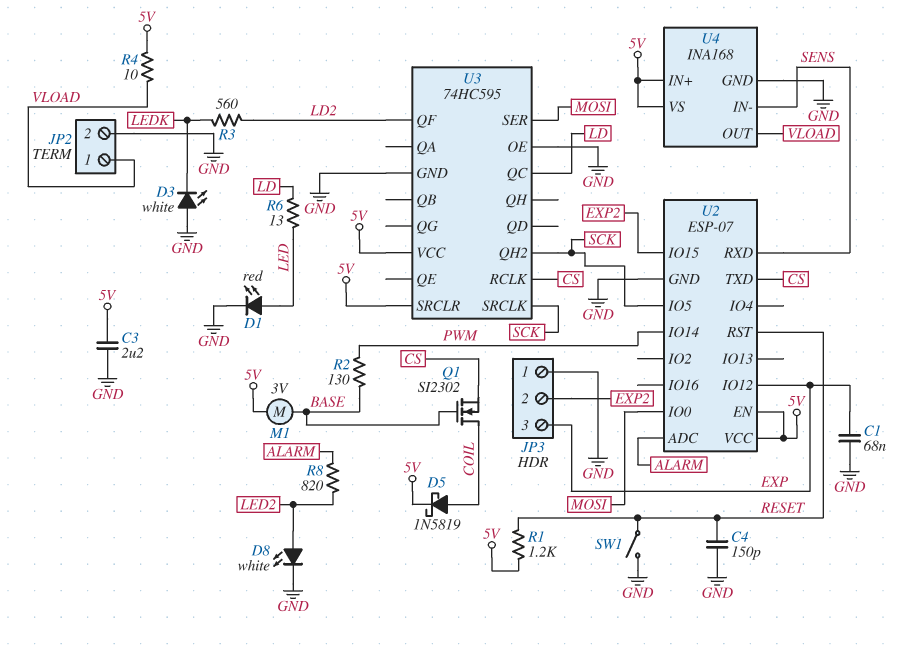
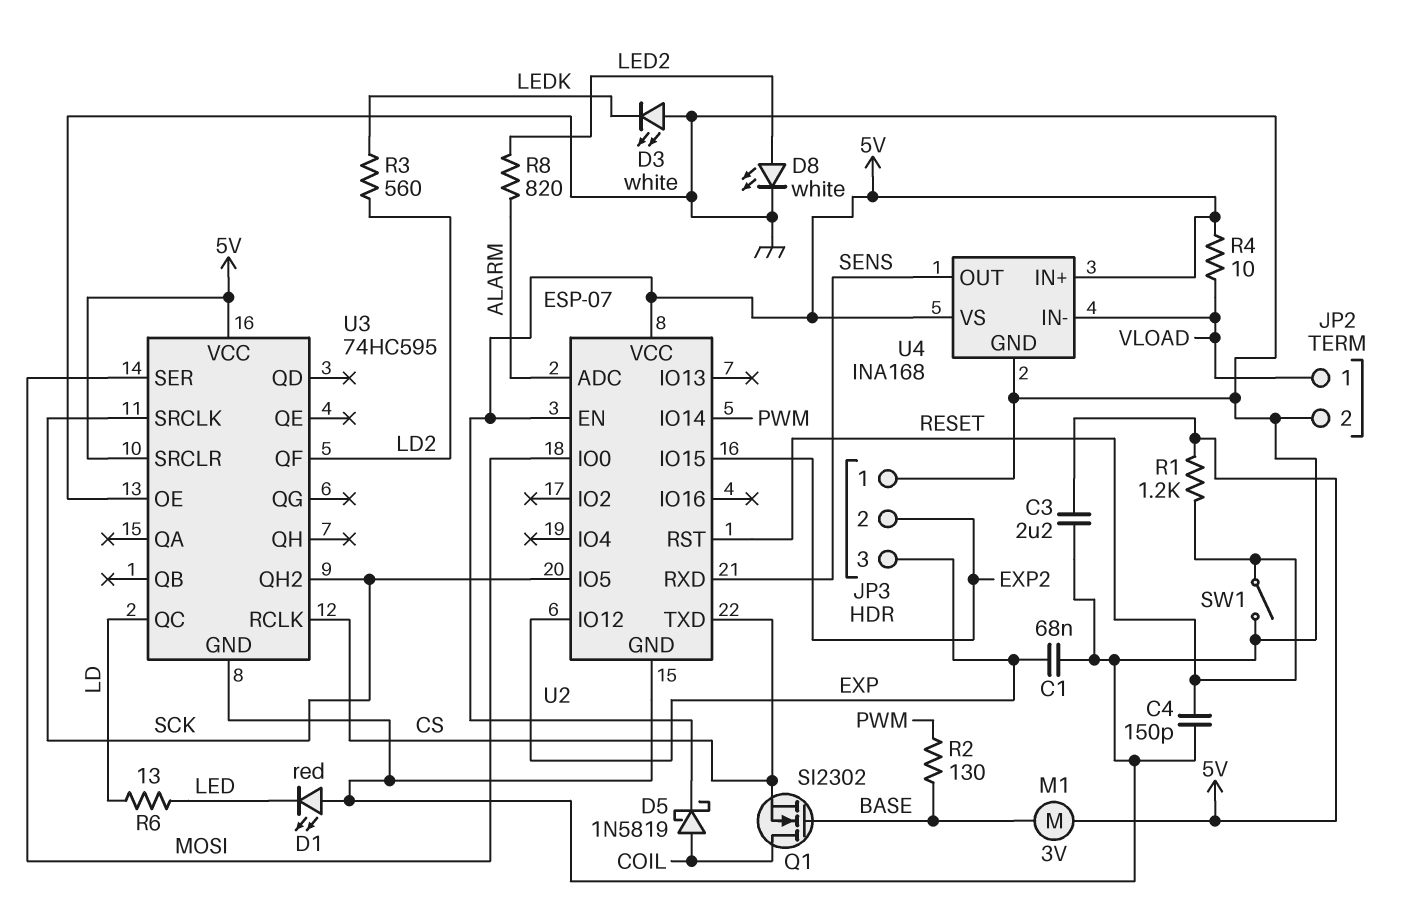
D1: LED red (A LED, K GND) -> LED red (A GND, K LED)
U4 pin IN-: SENS -> VLOAD
U4 pin OUT: VLOAD -> SENS

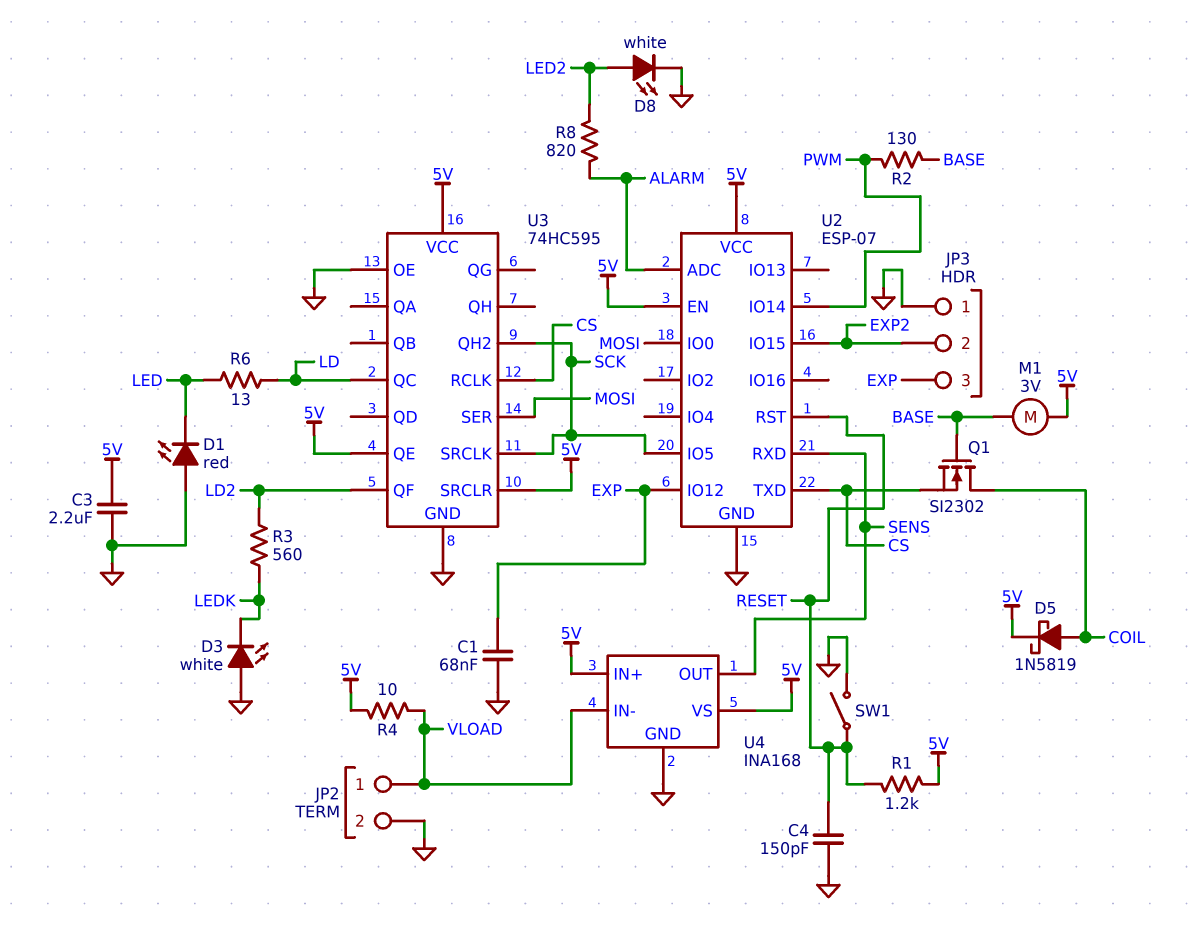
U3 pin QE: none -> 5V

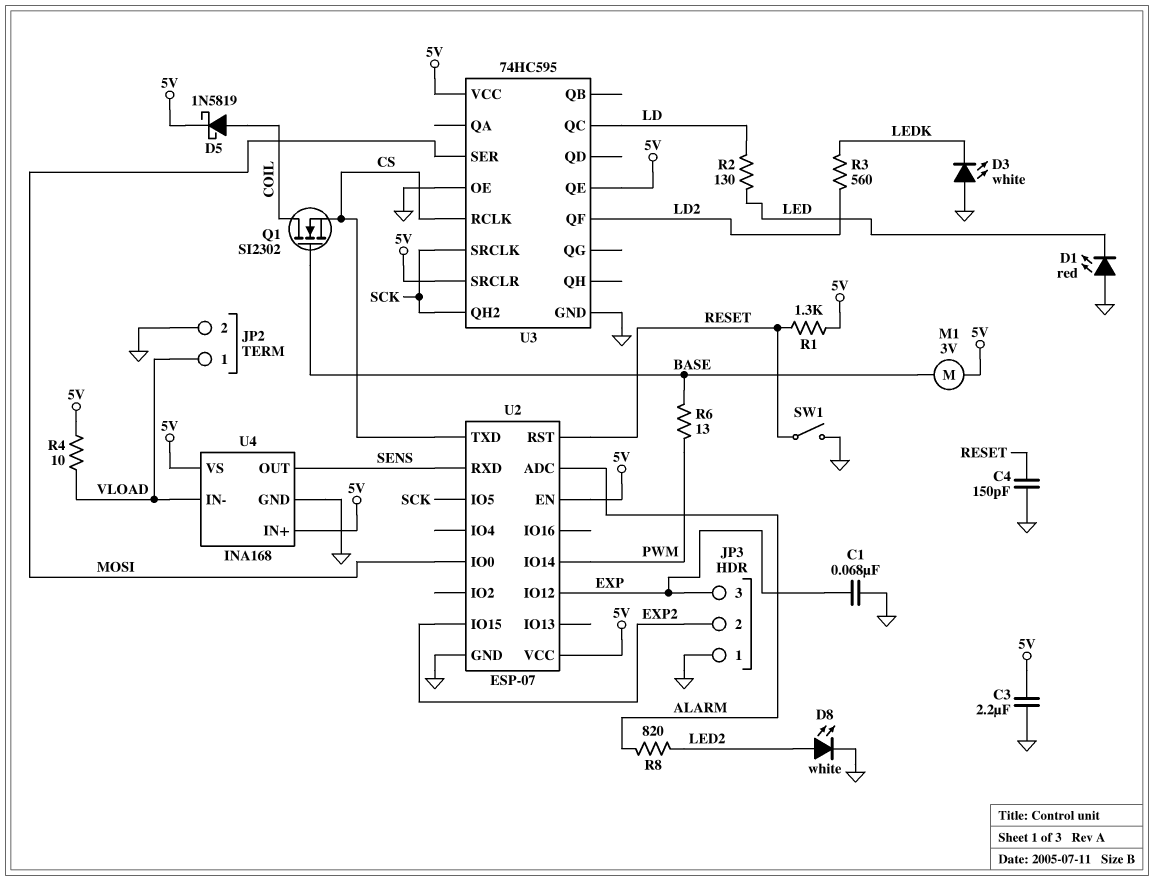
R1: 1.2k (5V, RESET) -> 1.3k (5V, RESET)
R2: 130 (BASE, PWM) -> 130 (LD, LED)
R6: 13 (LD, LED) -> 13 (BASE, PWM)

